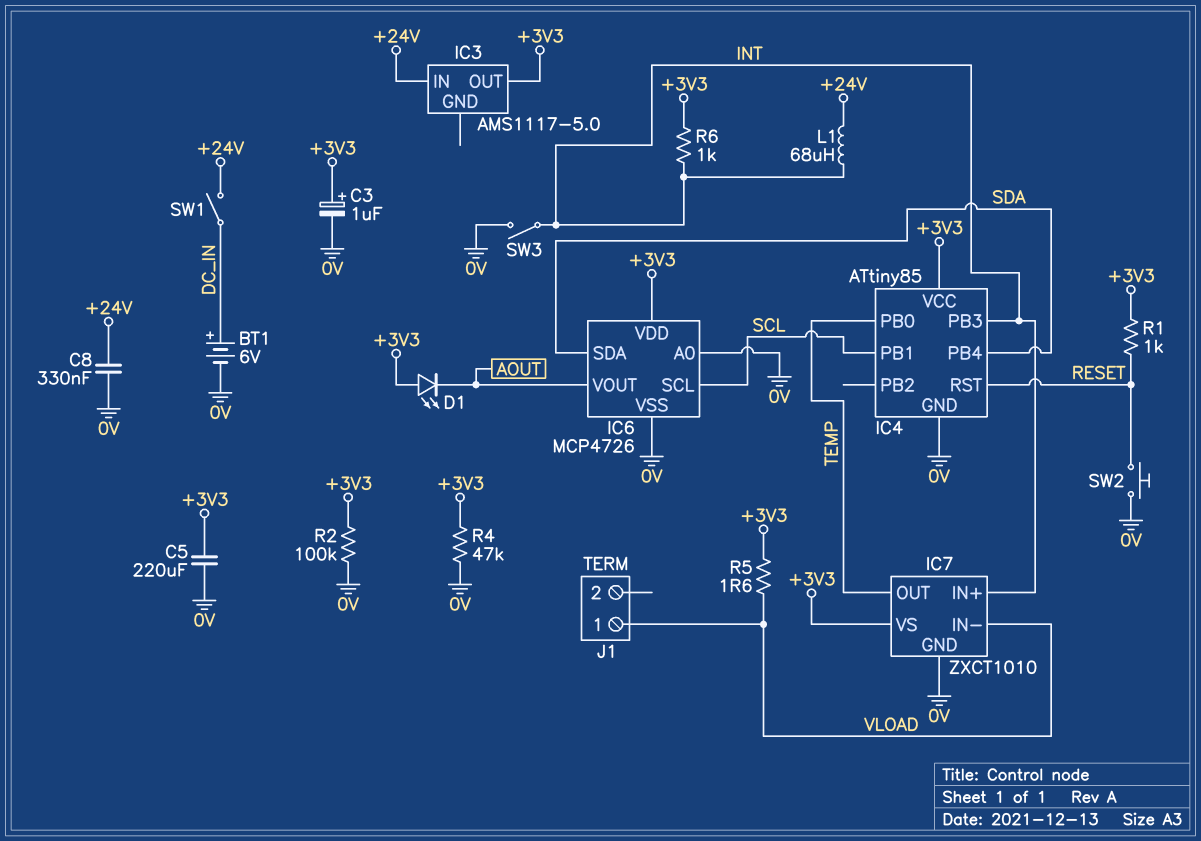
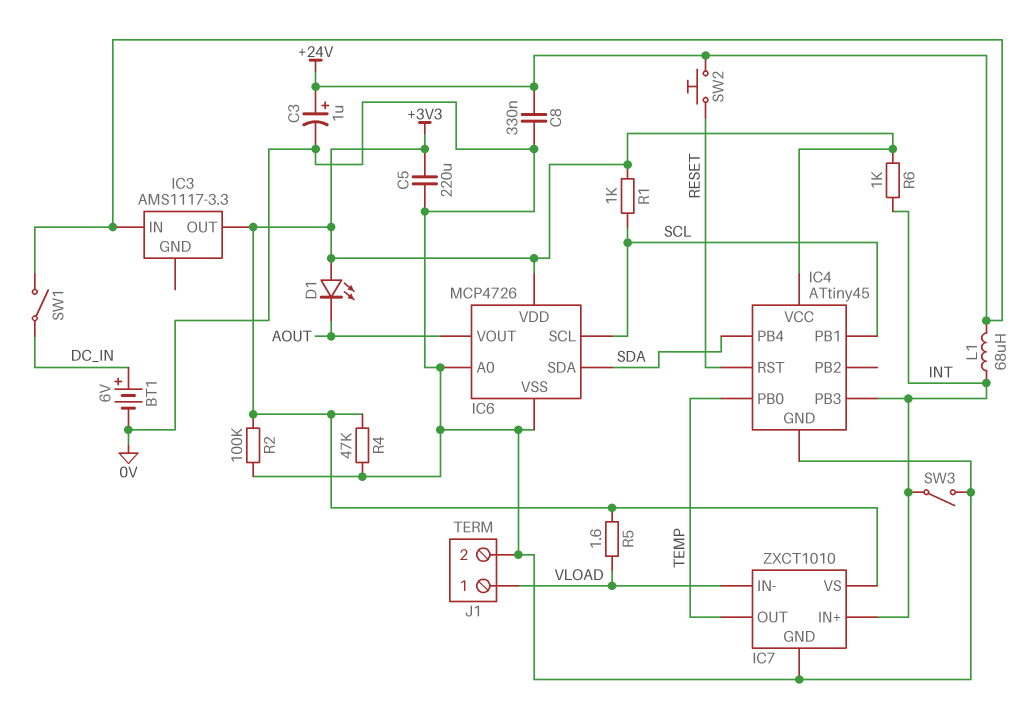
C3: 1uF (plus +3V3, minus 0V) -> 1uF (plus +24V, minus 0V)
IC3: AMS1117-5.0 -> AMS1117-3.3
IC4: ATtiny85 -> ATtiny45
J1 pin 2: none -> 0V
R1: 1k (+3V3, RESET) -> 1k (+3V3, SCL)
SW2: button (0V, RESET) -> button (+24V, RESET)

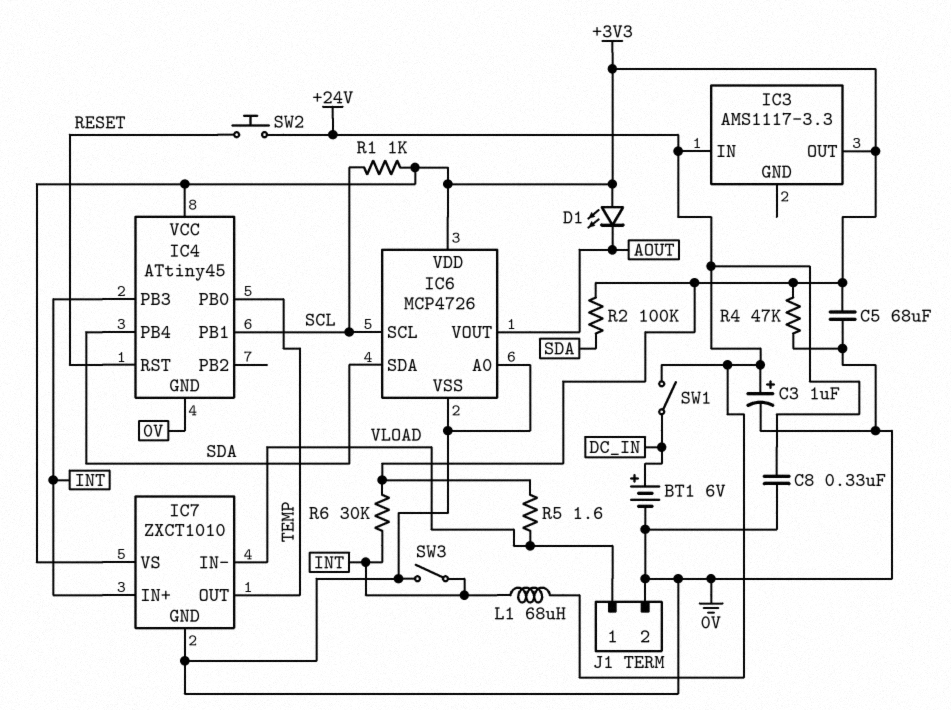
C5: 220uF (+3V3, 0V) -> 68uF (+3V3, 0V)
R2: 100k (+3V3, 0V) -> 100k (+3V3, SDA)
R6: 1k (+3V3, INT) -> 30k (+3V3, INT)

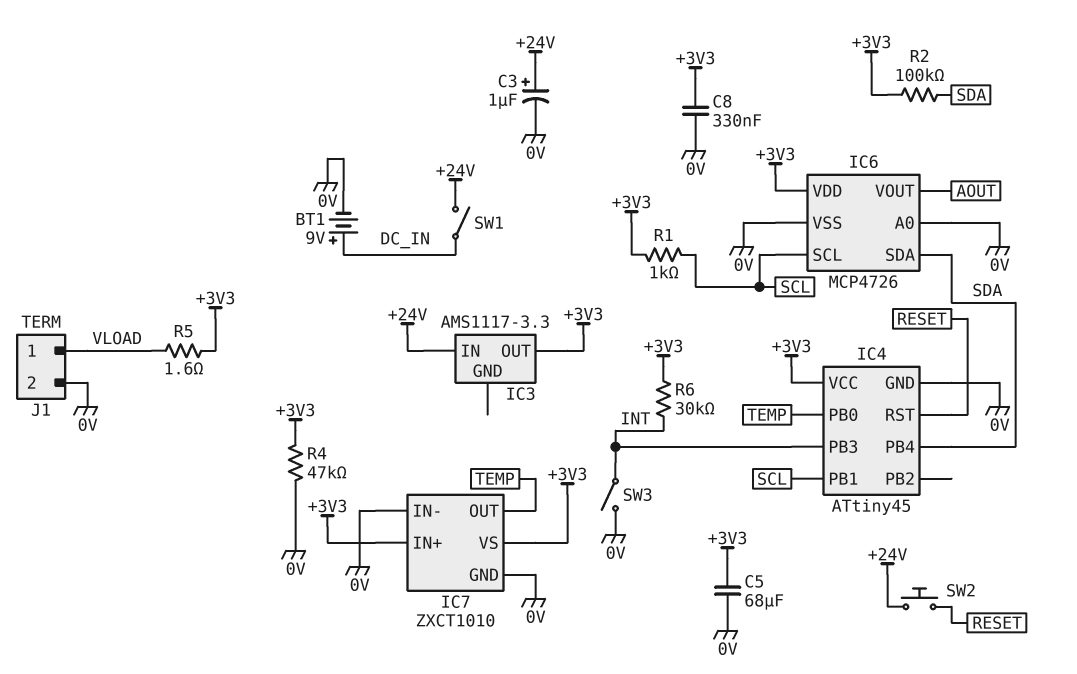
BT1: 6V (plus DC_IN, minus 0V) -> 9V (plus DC_IN, minus 0V)
C8: 330nF (+24V, 0V) -> 330nF (+3V3, 0V)
D1: LED (A +3V3, K AOUT) -> none
IC7 pin IN+: INT -> +3V3
IC7 pin IN-: VLOAD -> 0V
L1: 68uH (+24V, INT) -> none

